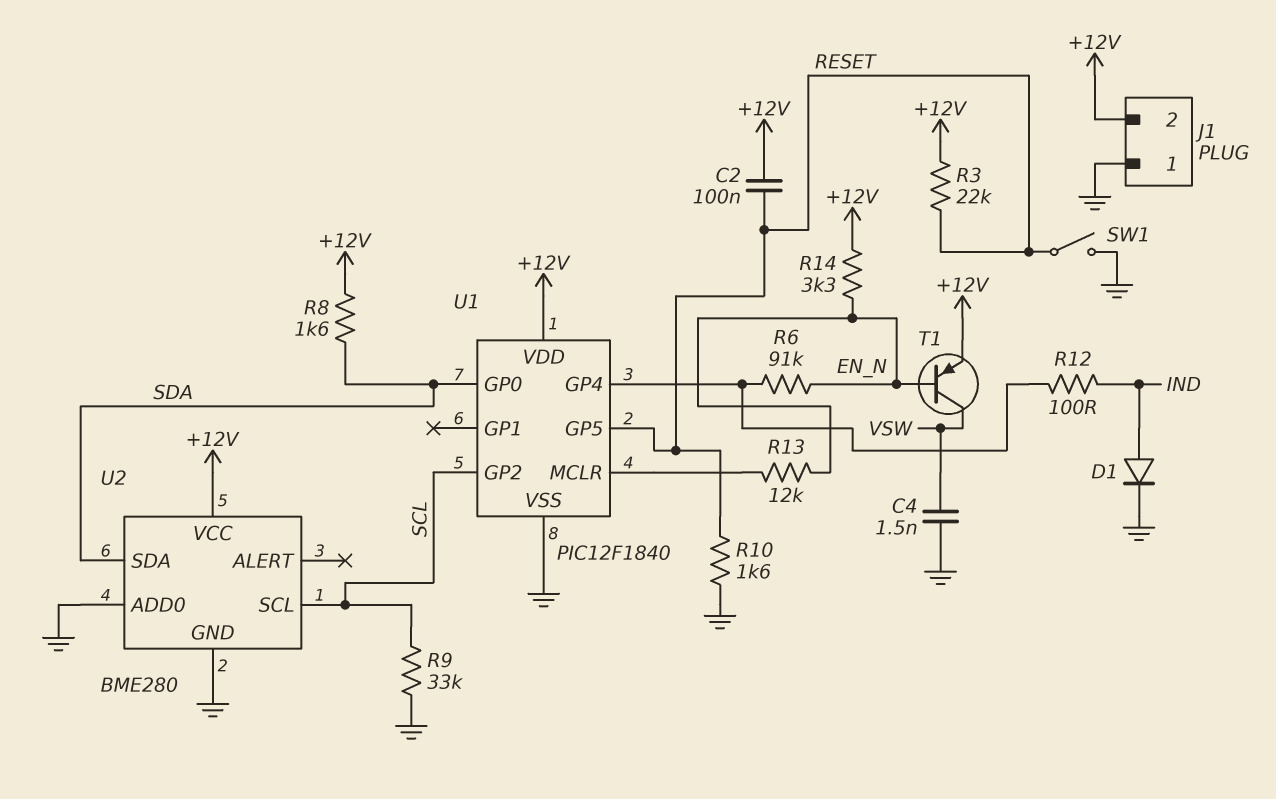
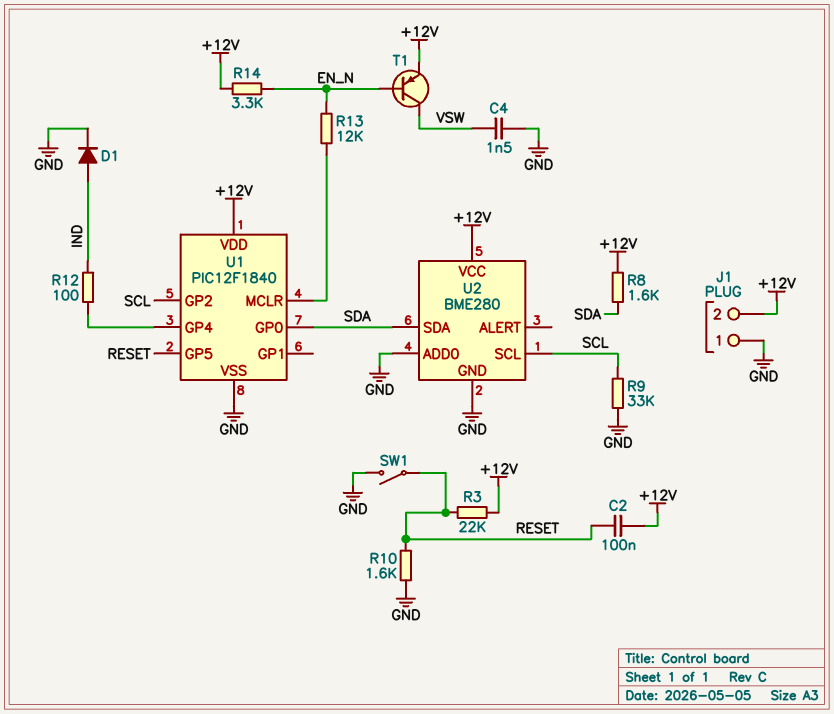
R6: 91k (EN_N, U1/GP4) -> none

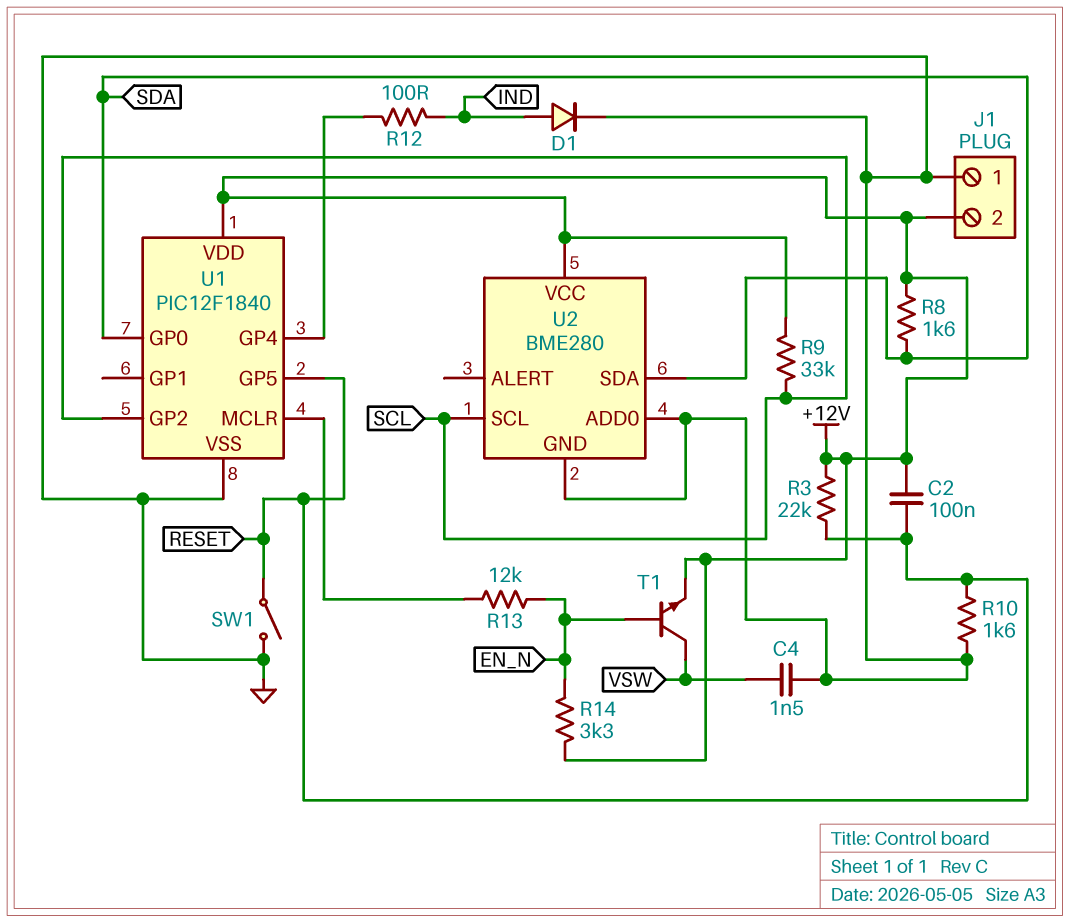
R9: 33k (GND, SCL) -> 33k (+12V, SCL)
T1: PNP (B EN_N, C VSW, E +12V) -> NPN (B EN_N, C VSW, E +12V)

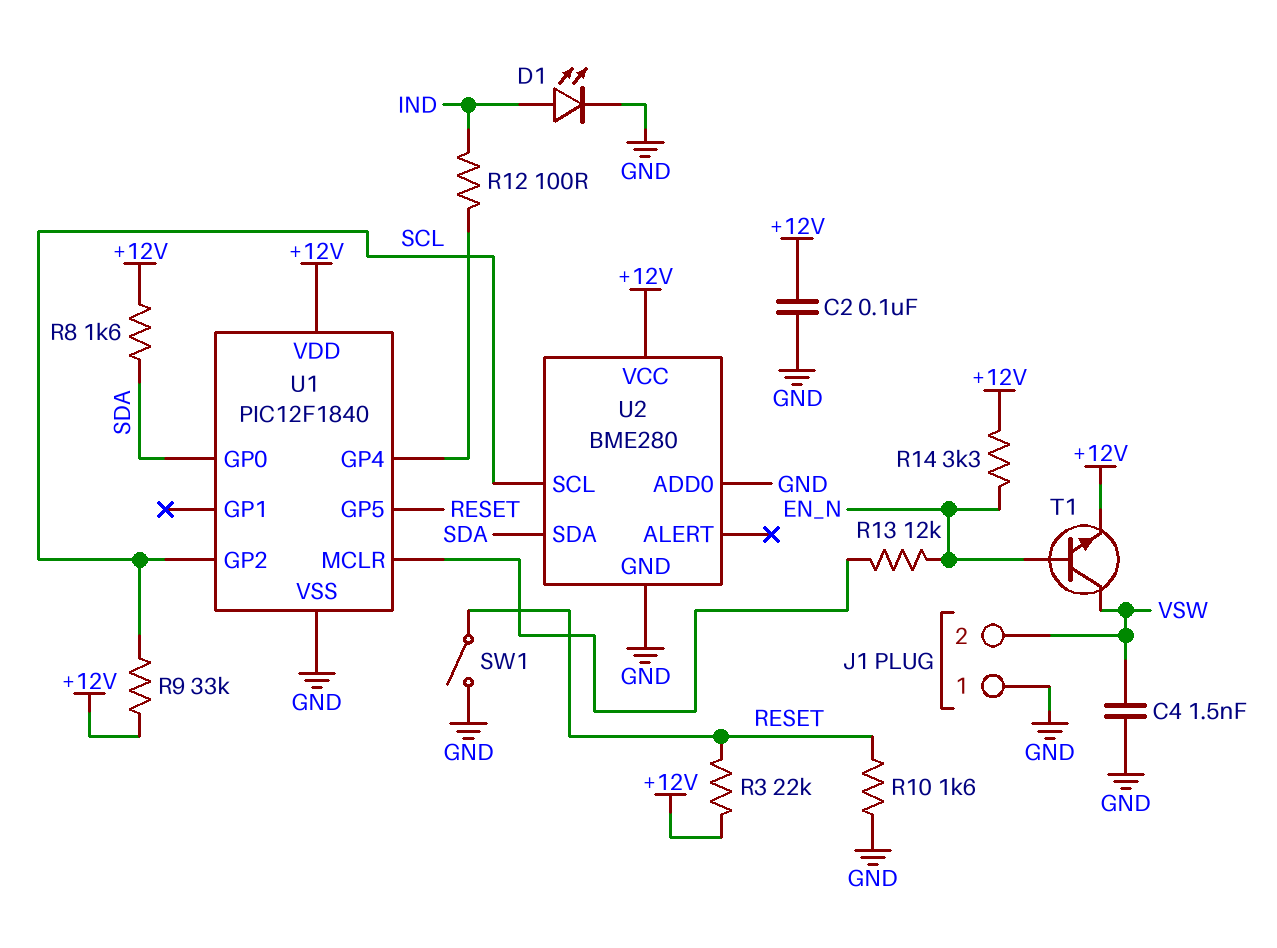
C2: 100nF (+12V, RESET) -> 100nF (+12V, GND)
D1: diode (A IND, K GND) -> LED (A IND, K GND)
J1 pin 2: +12V -> VSW

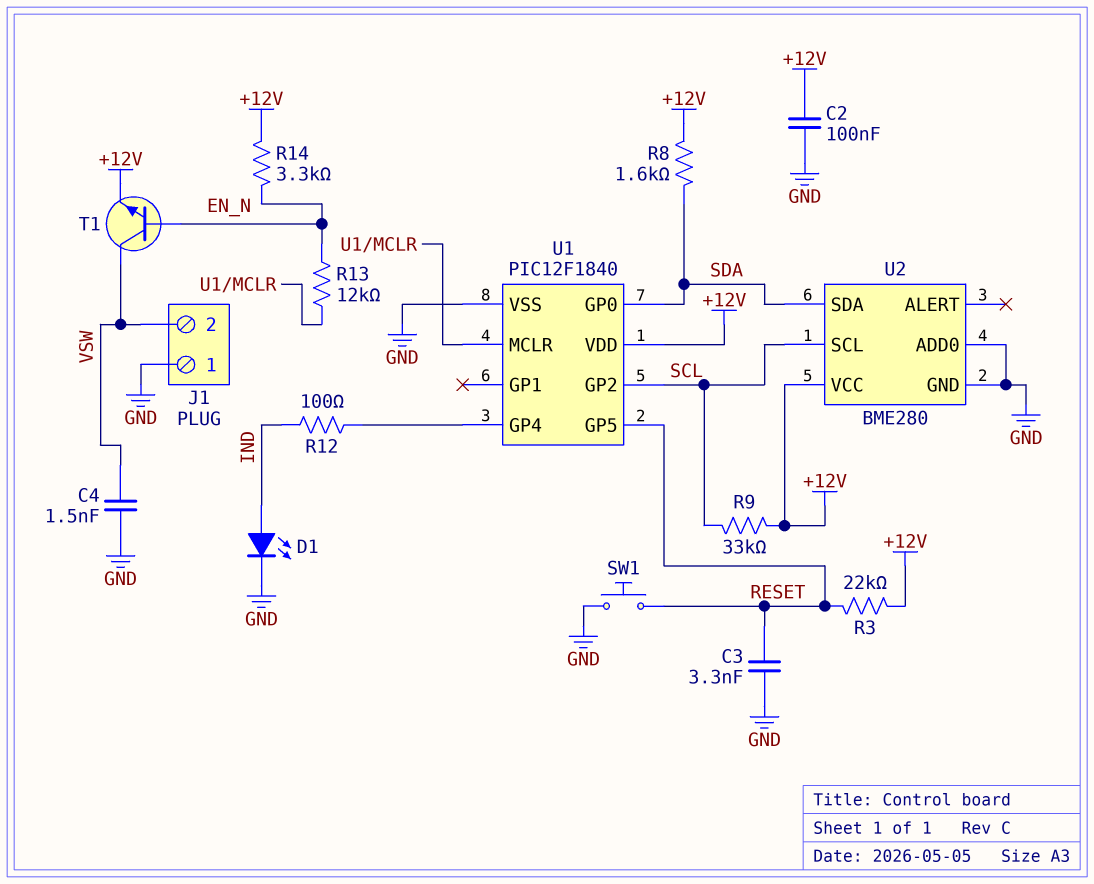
C3: none -> 3.3nF (GND, RESET)
R10: 1.6k (GND, RESET) -> none
SW1: switch (GND, RESET) -> button (GND, RESET)

